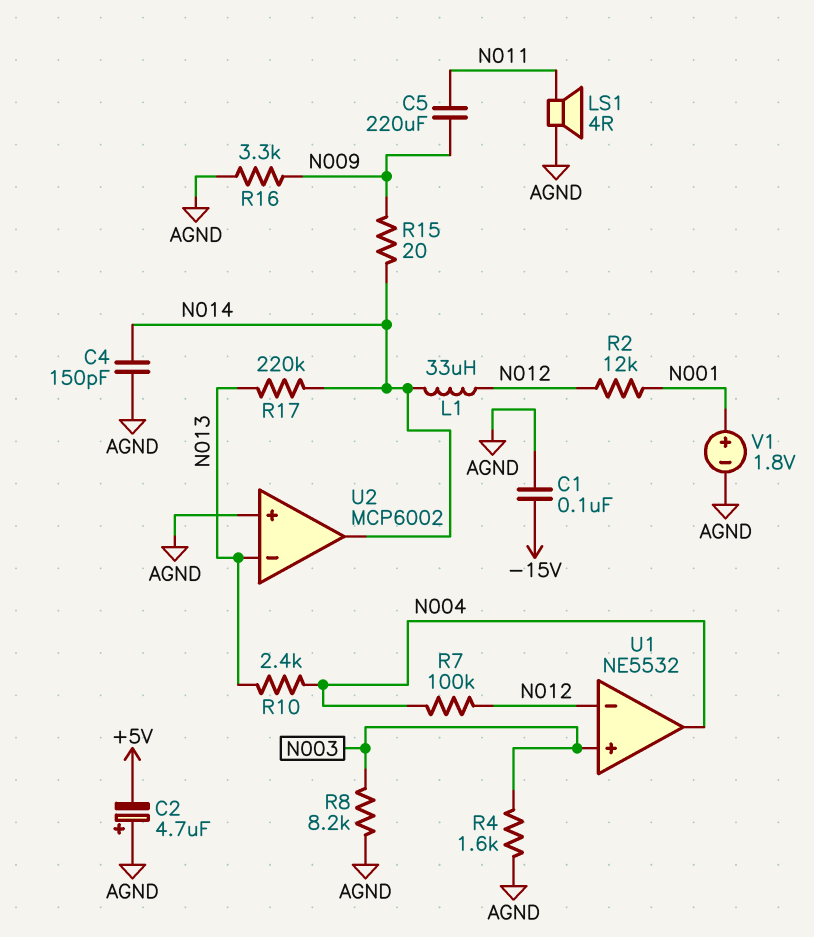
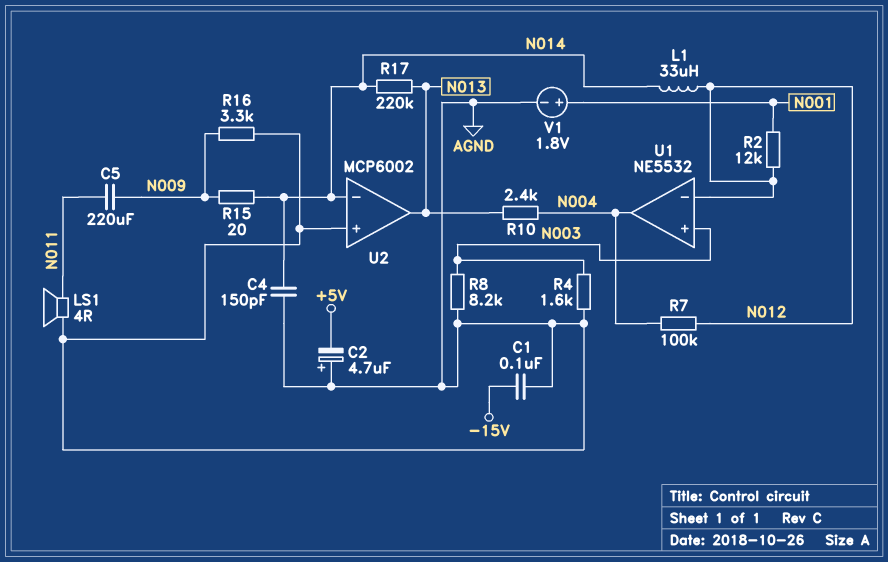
U2 pin in-: N013 -> N014
U2 pin out: N014 -> N013

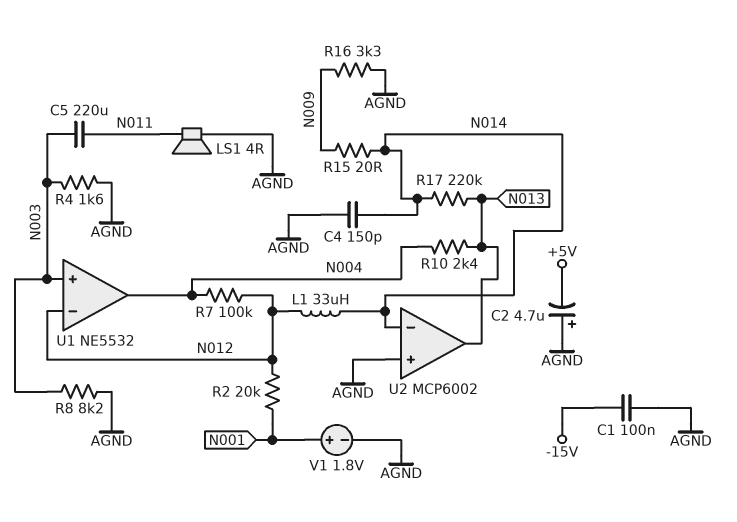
C5: 220uF (N009, N011) -> 220uF (N003, N011)
R2: 12k (N001, N012) -> 20k (N001, N012)

